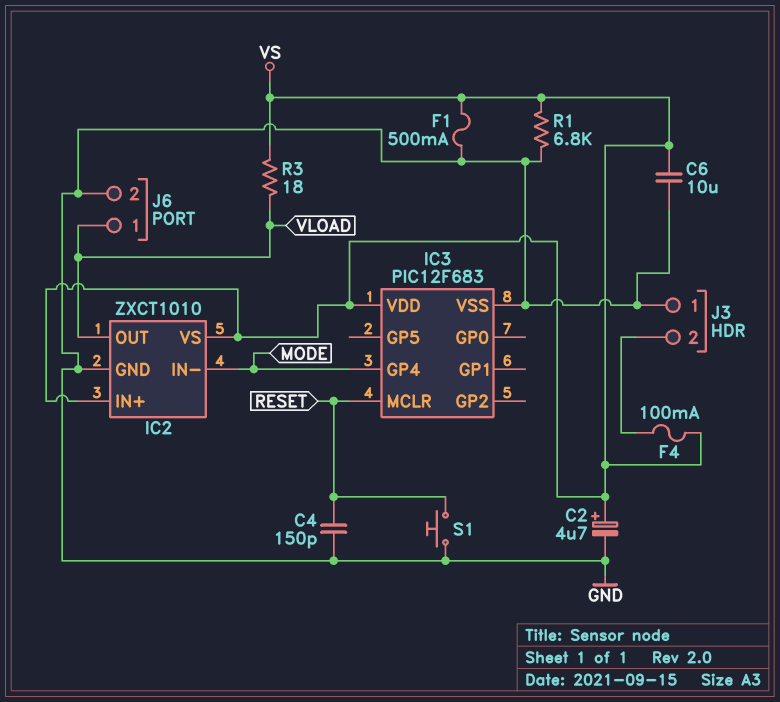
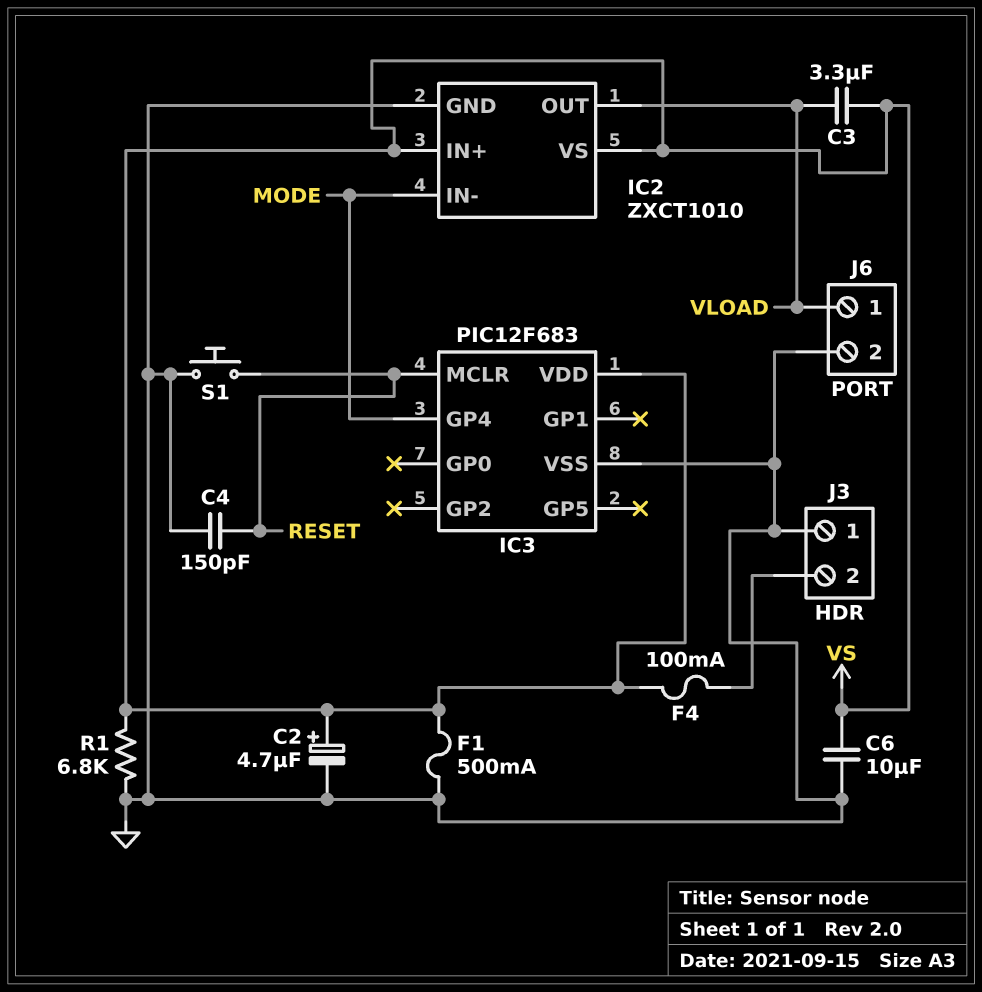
C3: none -> 3.3uF (VLOAD, VS)
R3: 18 (VLOAD, VS) -> none

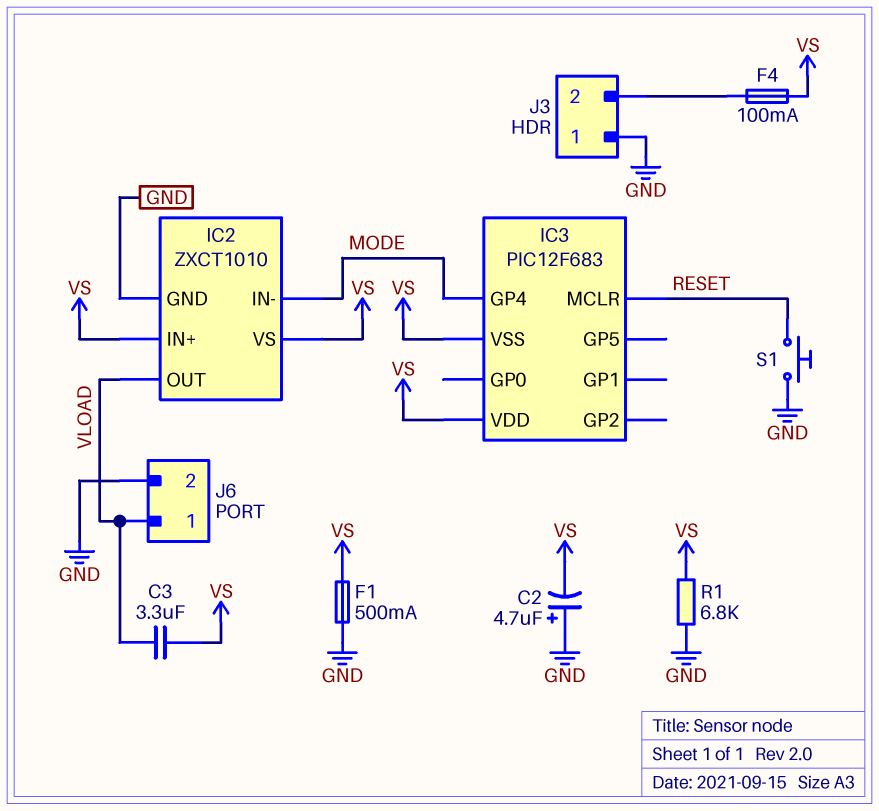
C2: 4.7uF (plus VS, minus GND) -> 4.7uF (plus GND, minus VS)
C4: 150pF (GND, RESET) -> none
C6: 10uF (GND, VS) -> none
IC3 pin VSS: GND -> VS

